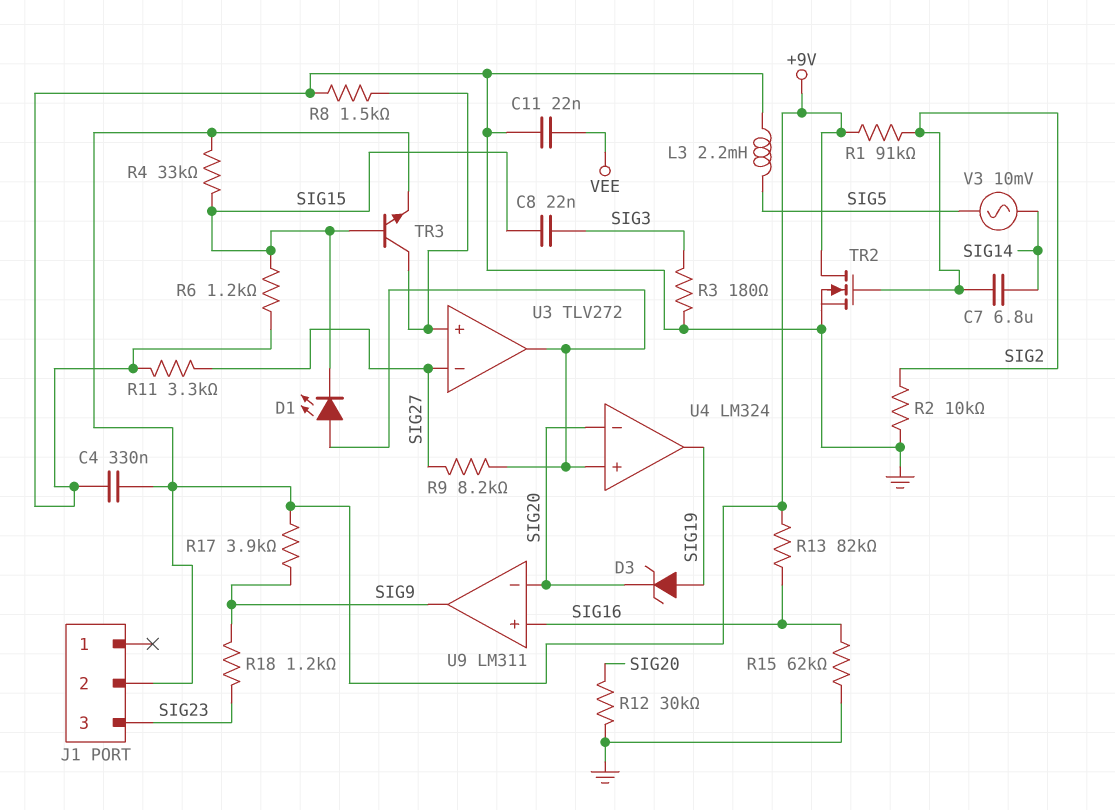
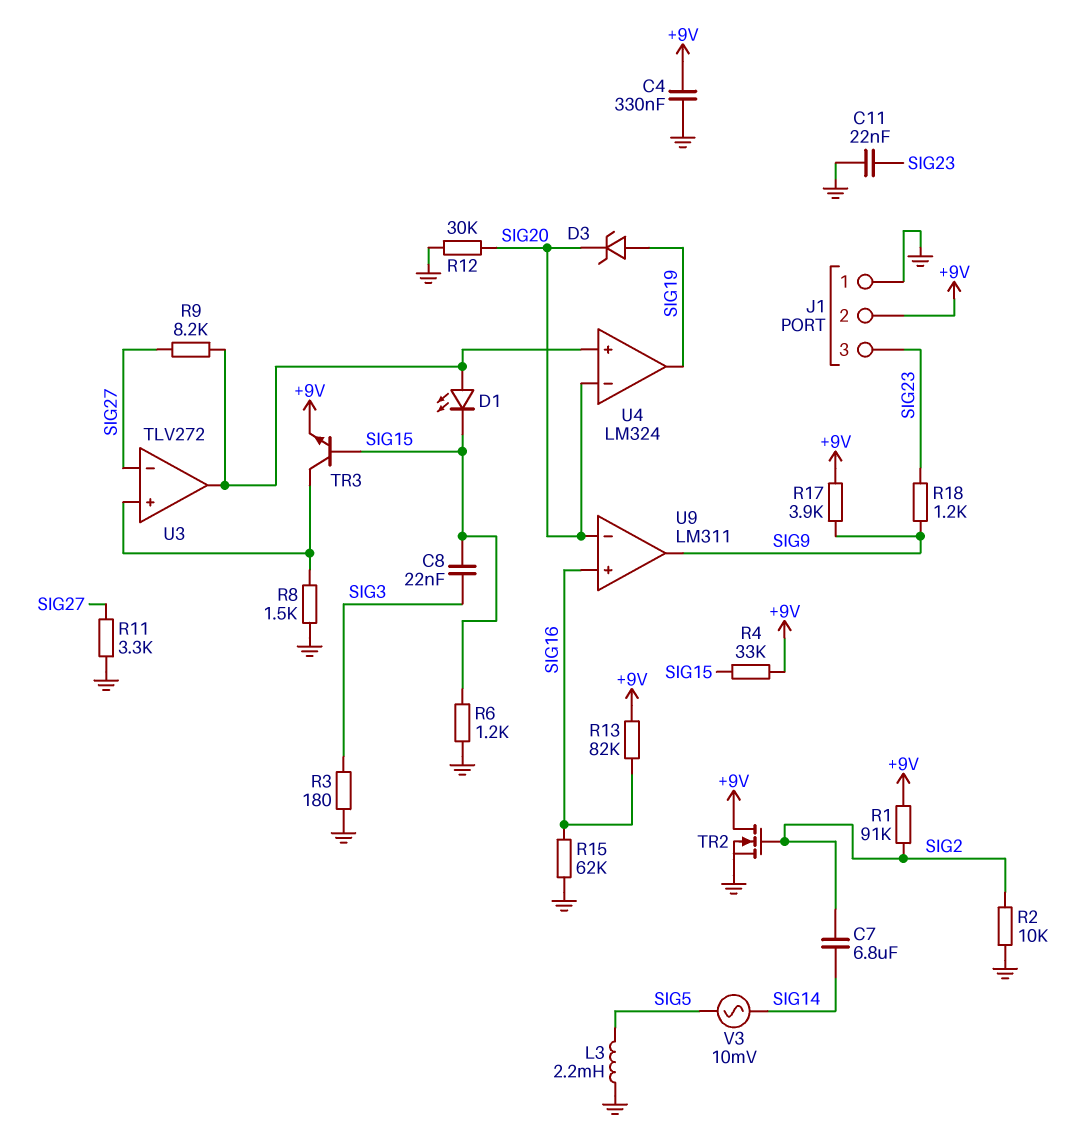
C11: 22nF (GND, VEE) -> 22nF (GND, SIG23)
J1 pin 1: none -> GND

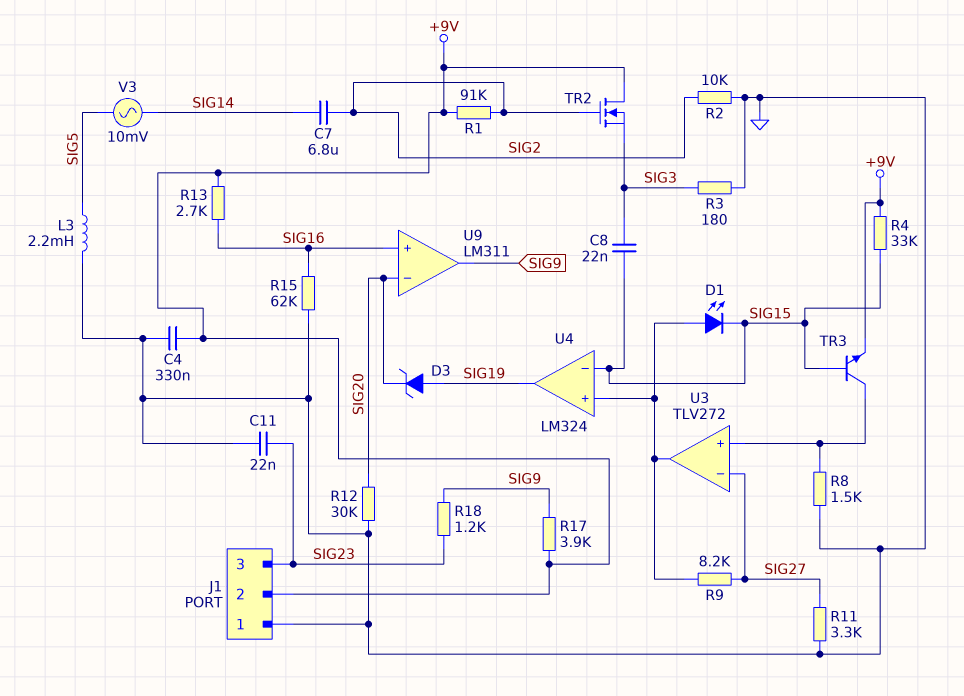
R6: 1.2k (GND, SIG15) -> none
R13: 82k (+9V, SIG16) -> 2.7k (+9V, SIG16)
TR2: NMOS (G SIG2, D +9V, S GND) -> NMOS (G SIG2, D +9V, S SIG3)
U4 pin in-: SIG20 -> SIG15

